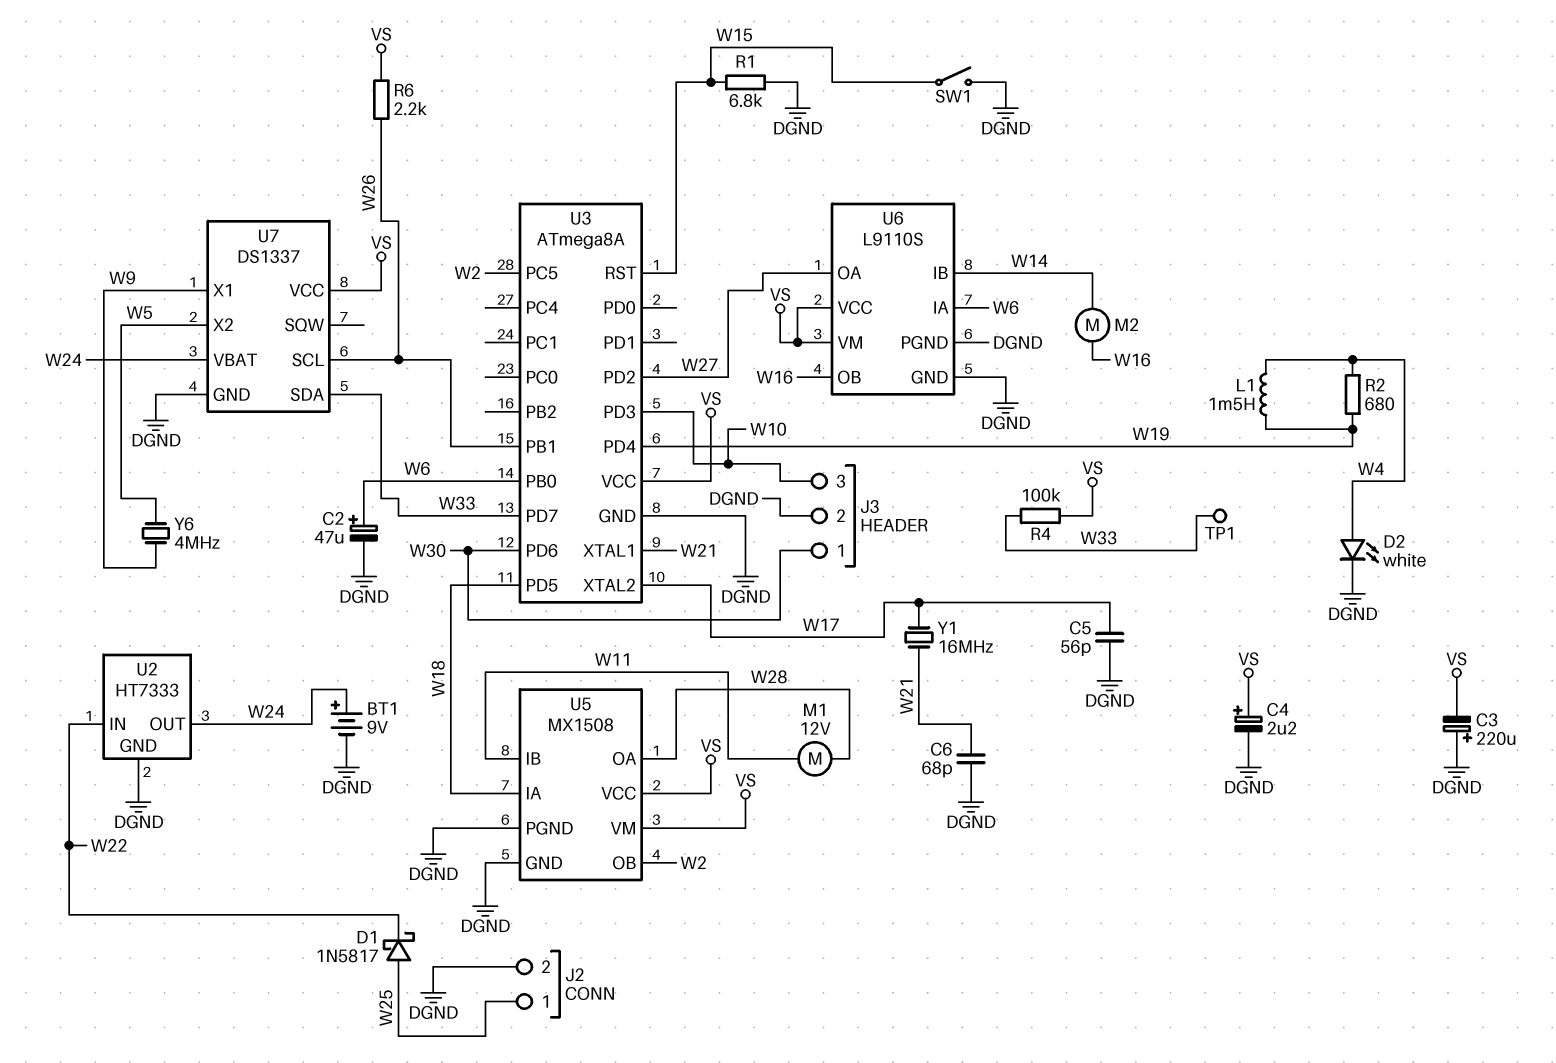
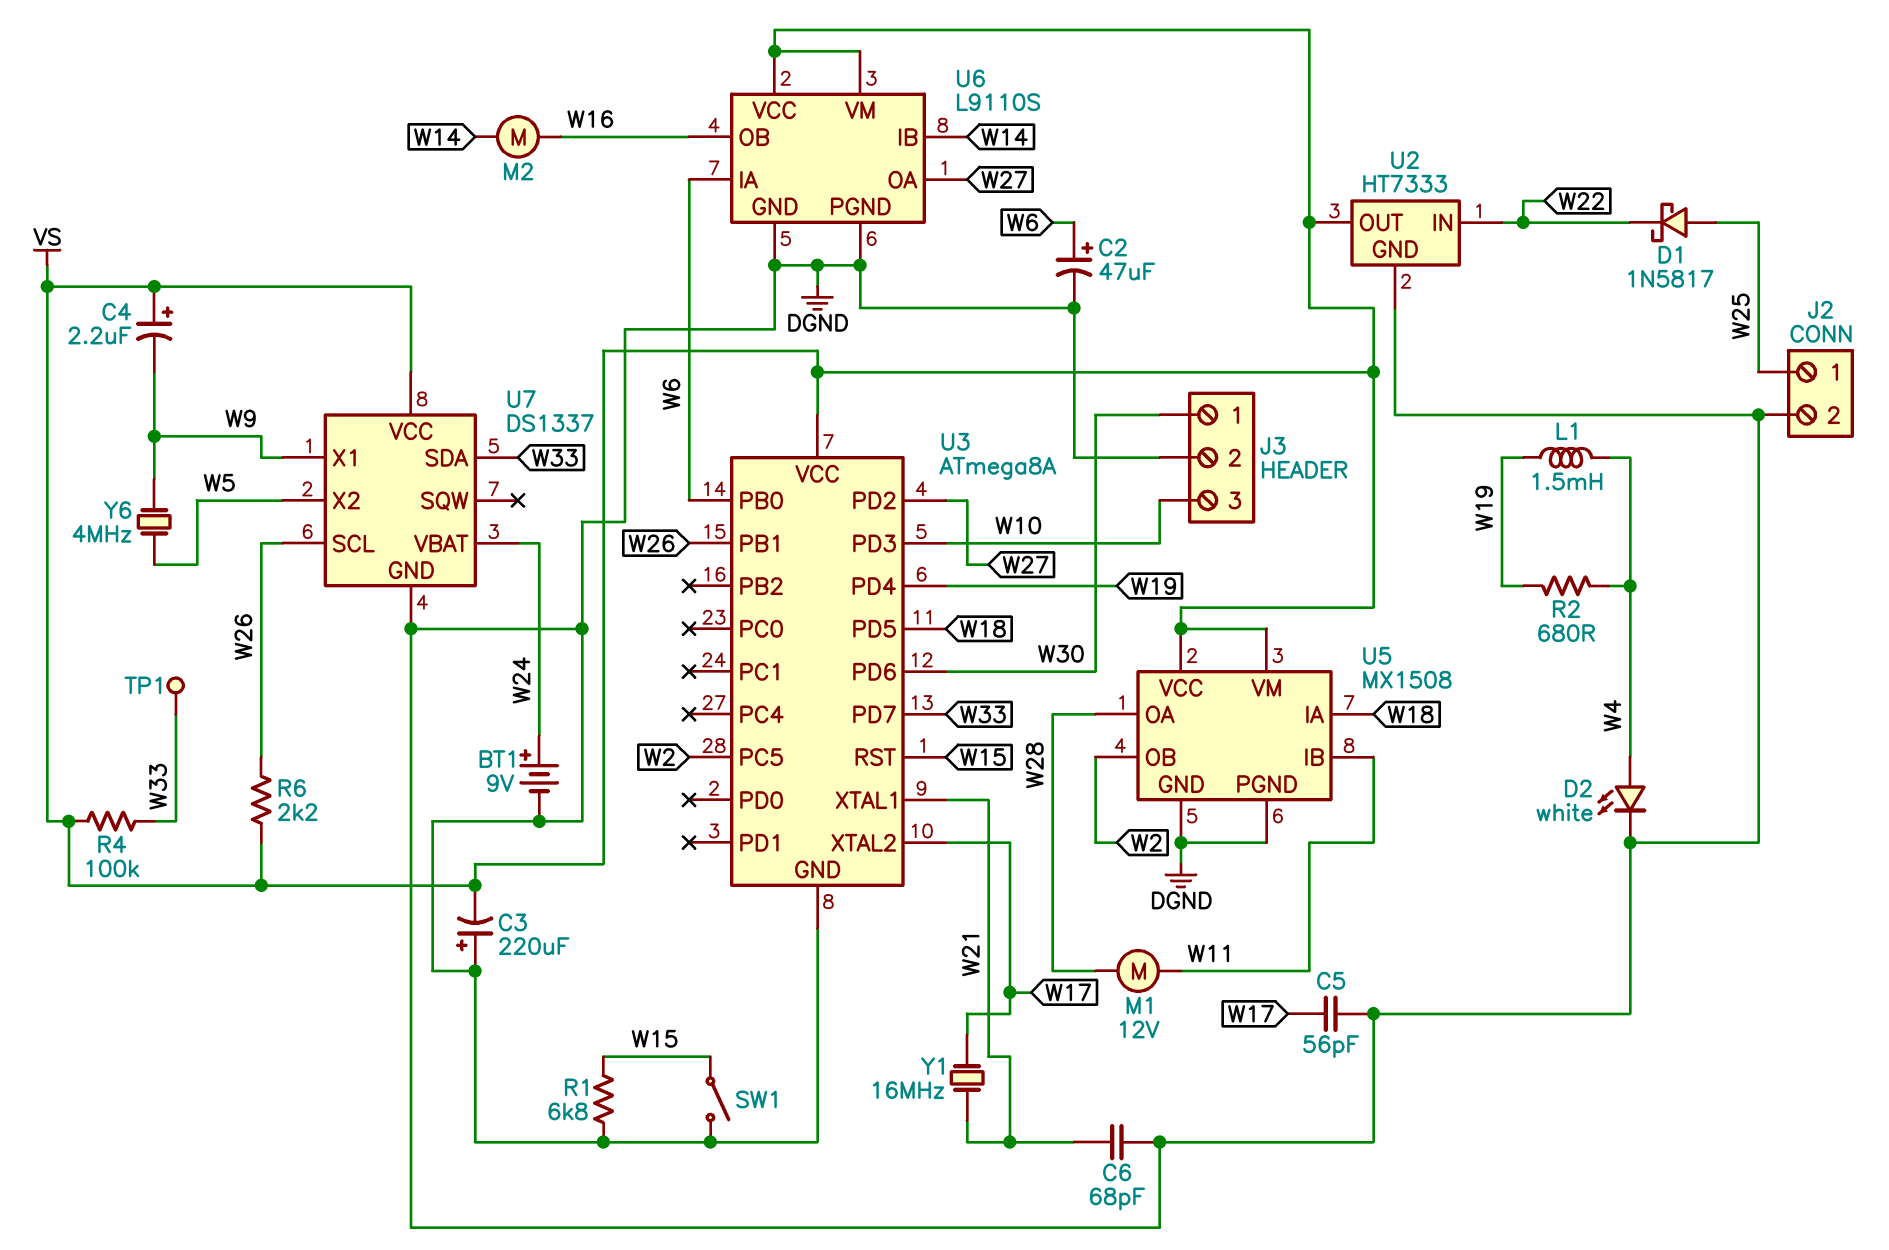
C4: 2.2uF (plus VS, minus DGND) -> 2.2uF (plus VS, minus W9)
U2 pin OUT: W24 -> VS

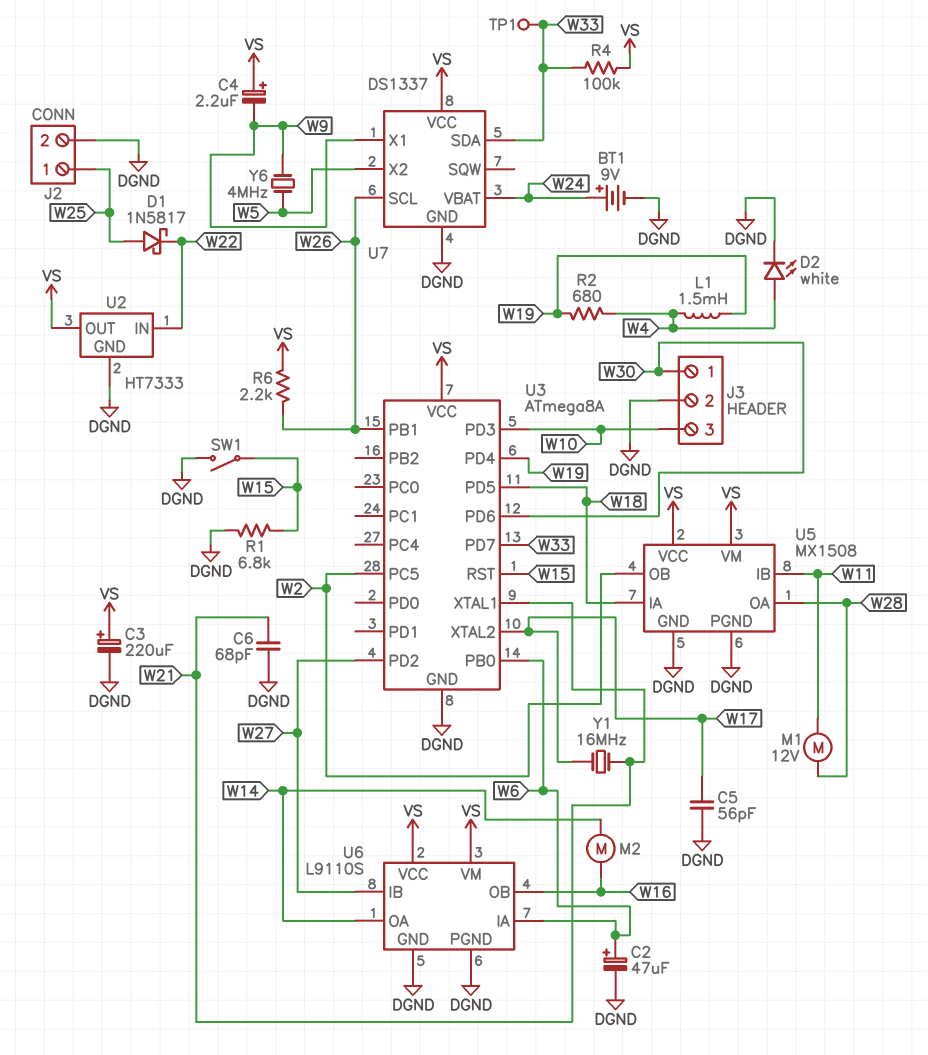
C3: 220uF (plus DGND, minus VS) -> 220uF (plus VS, minus DGND)
U6 pin IB: W14 -> W27
U6 pin OA: W27 -> W14

